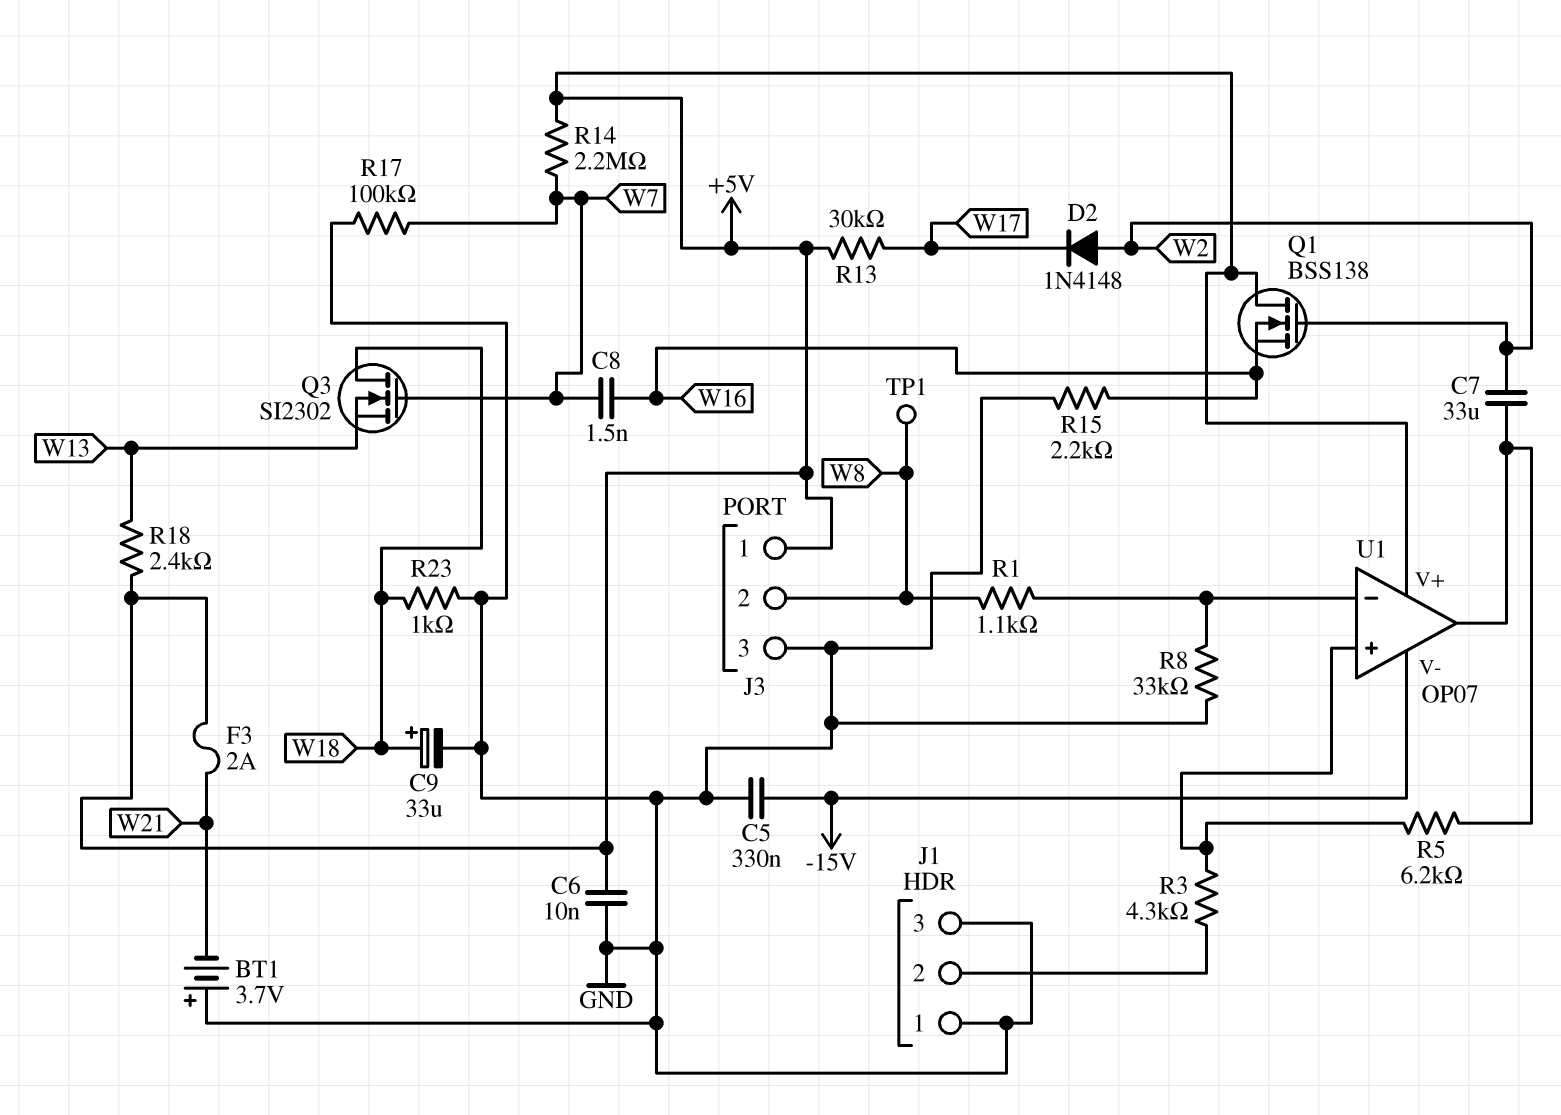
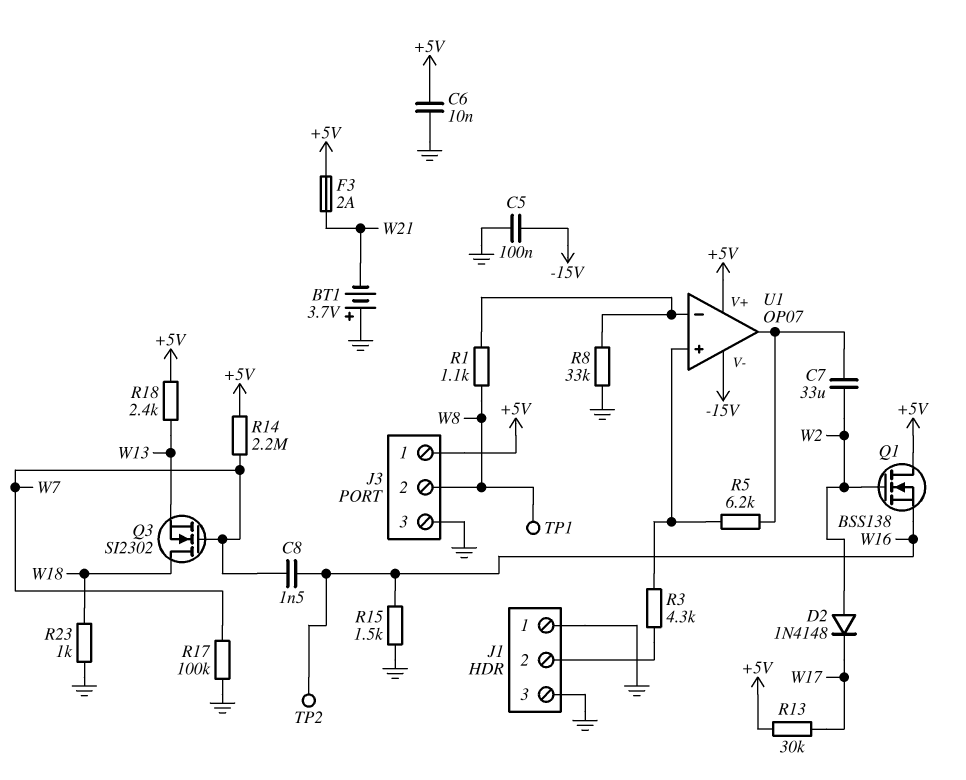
C5: 330nF (-15V, GND) -> 100nF (-15V, GND)
C9: 33uF (plus W18, minus GND) -> none
R15: 2.2k (GND, W16) -> 1.5k (GND, W16)
TP2: none -> test point (W16)

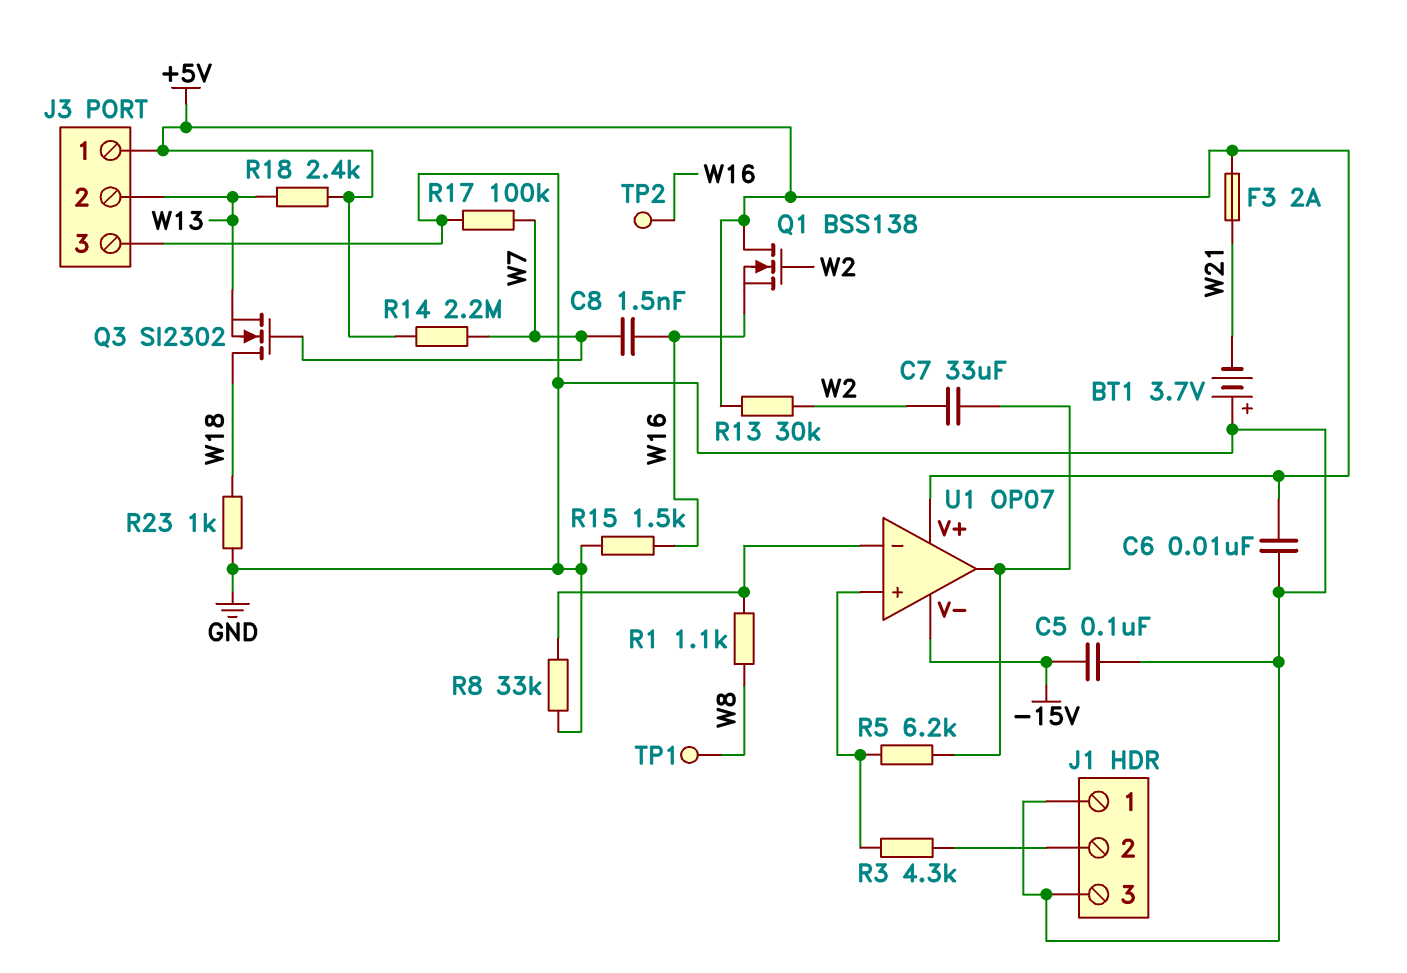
D2: diode 1N4148 (A W2, K W17) -> none
J3 pin 2: W8 -> W13
R13: 30k (+5V, W17) -> 30k (+5V, W2)

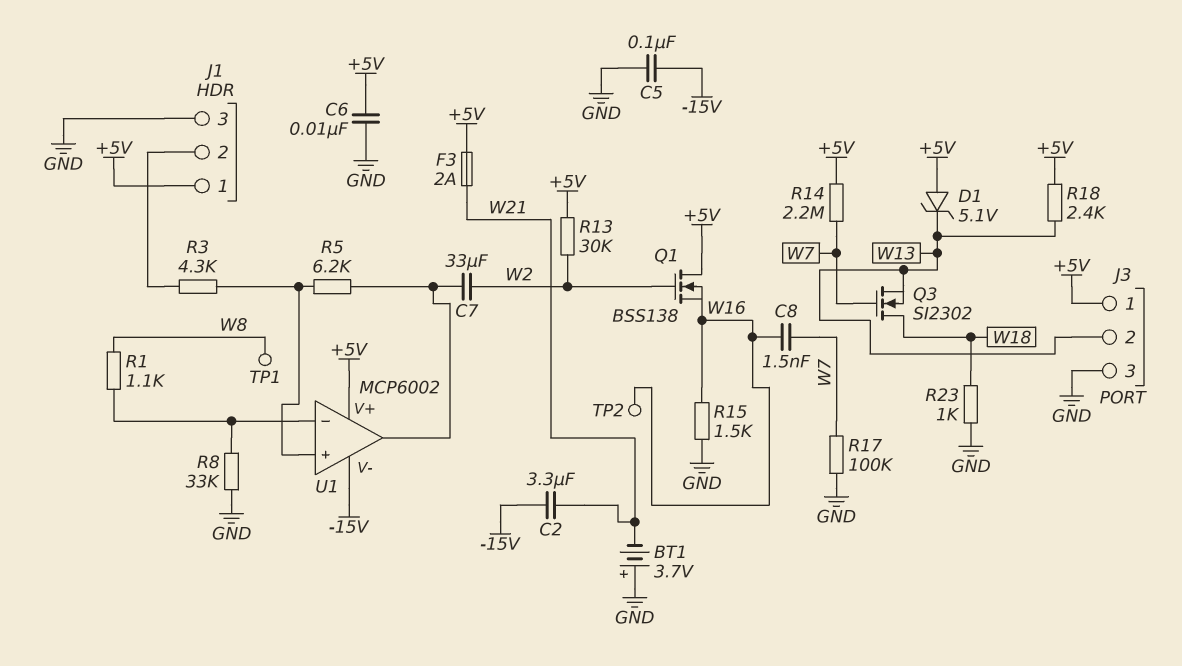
C2: none -> 3.3uF (-15V, W21)
D1: none -> zener 5.1V (A +5V, K W13)
J1 pin 1: GND -> +5V
U1: OP07 -> MCP6002

